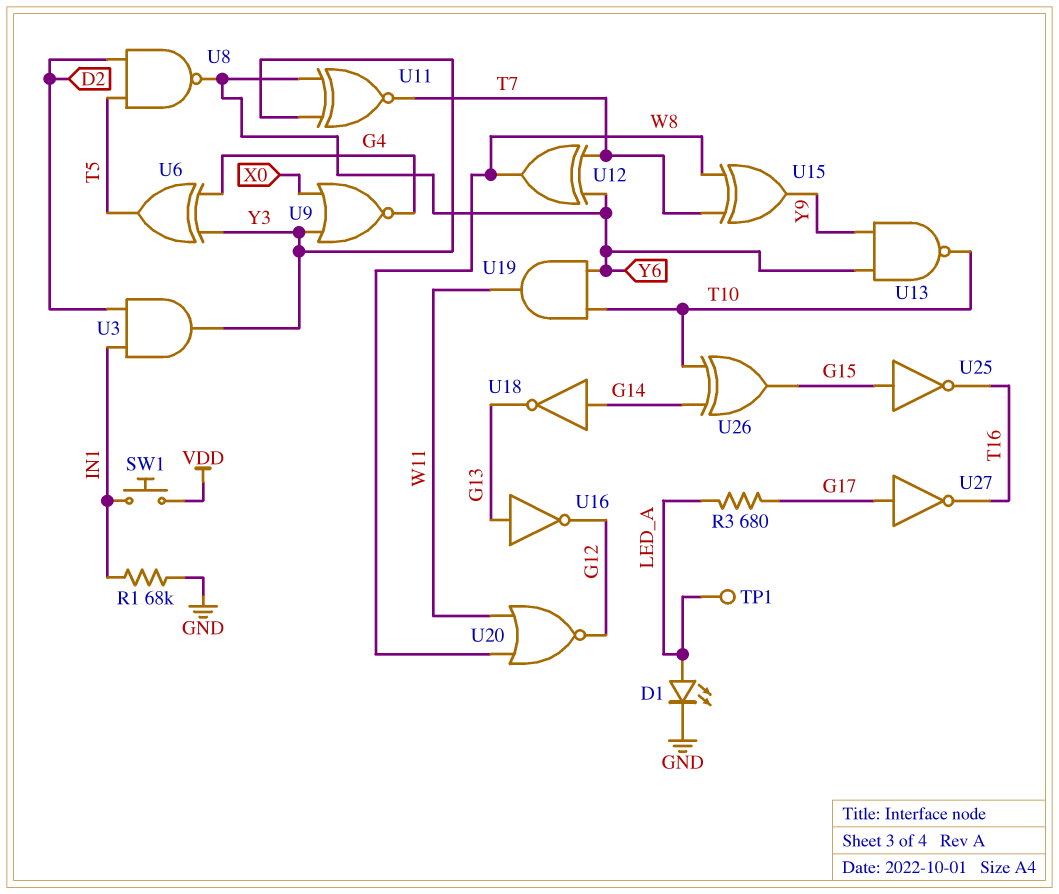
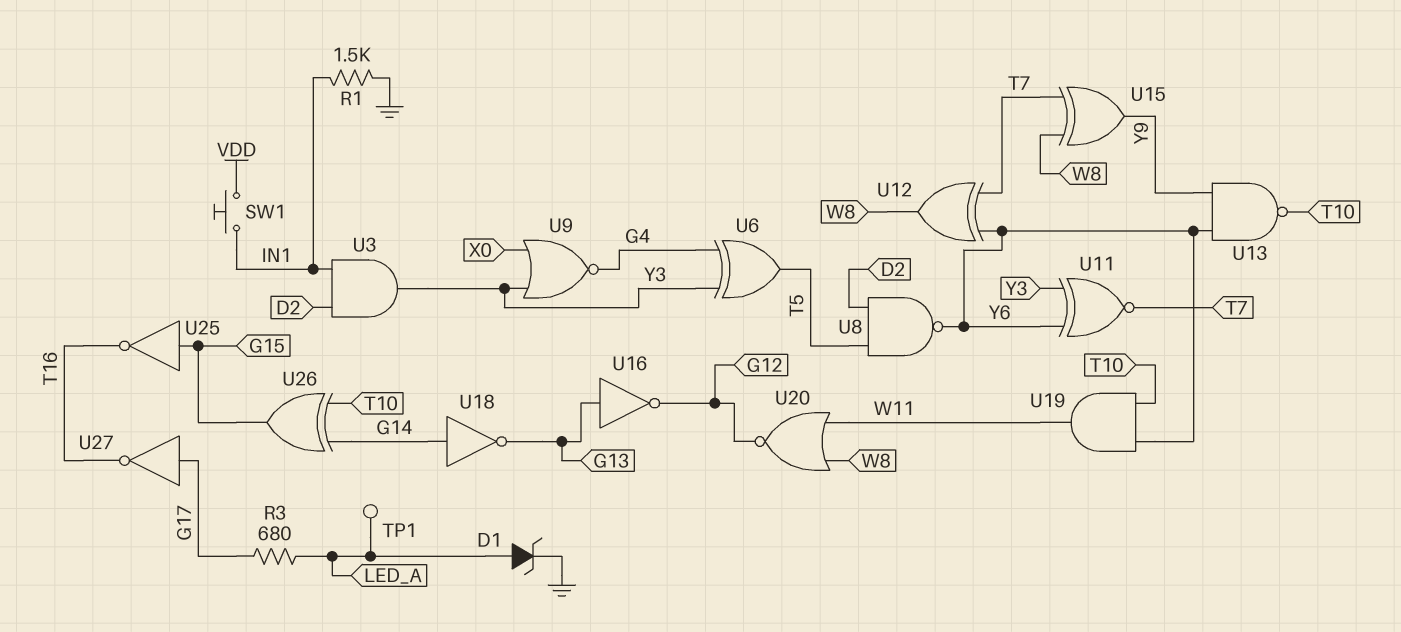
D1: LED (A LED_A, K GND) -> zener (A LED_A, K GND)
R1: 68k (GND, IN1) -> 1.5k (GND, IN1)

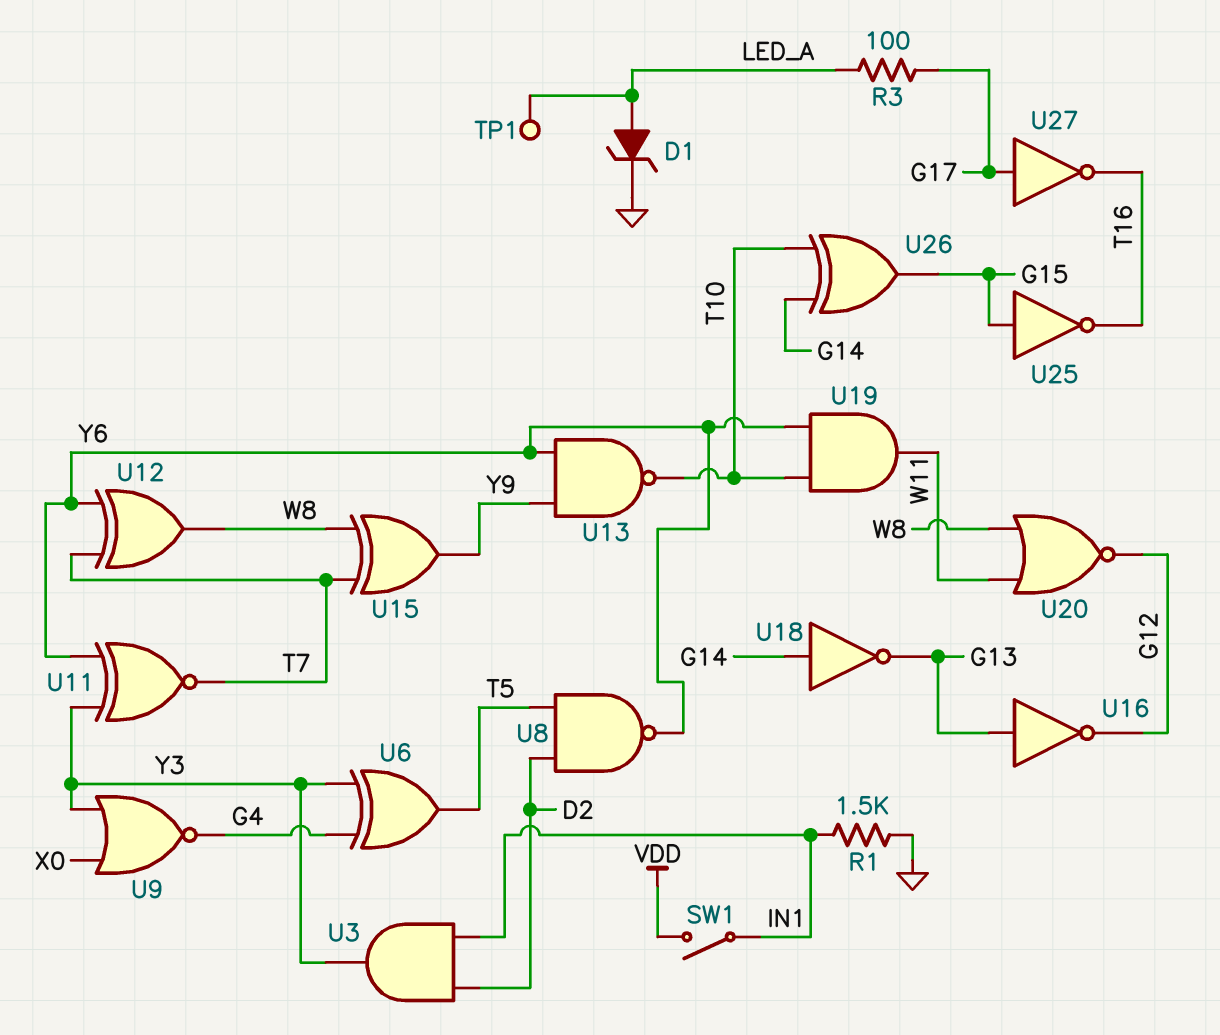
R3: 680 (G17, LED_A) -> 100 (G17, LED_A)
SW1: button (IN1, VDD) -> switch (IN1, VDD)

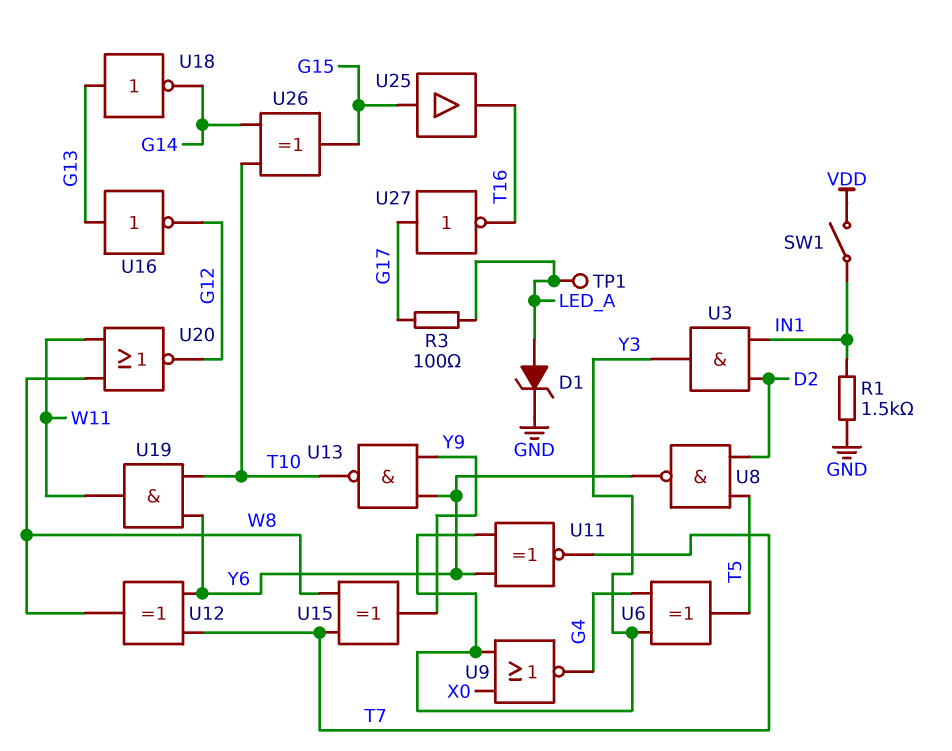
U18: NOT (in G14, out G13) -> NOT (in G13, out G14)
U25: NOT (in G15, out T16) -> buffer (in G15, out T16)

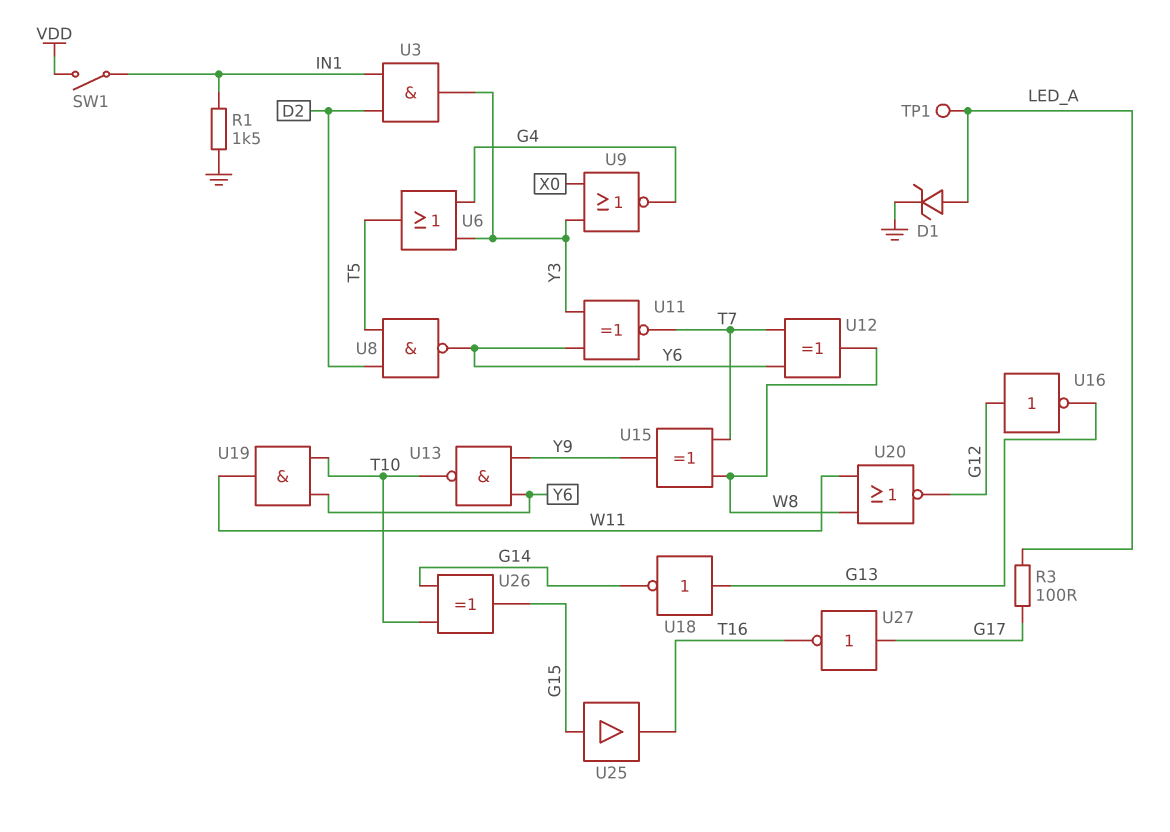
U6: XOR (in G4, in Y3, out T5) -> OR (in G4, in Y3, out T5)
U16: NOT (in G13, out G12) -> NOT (in G12, out G13)

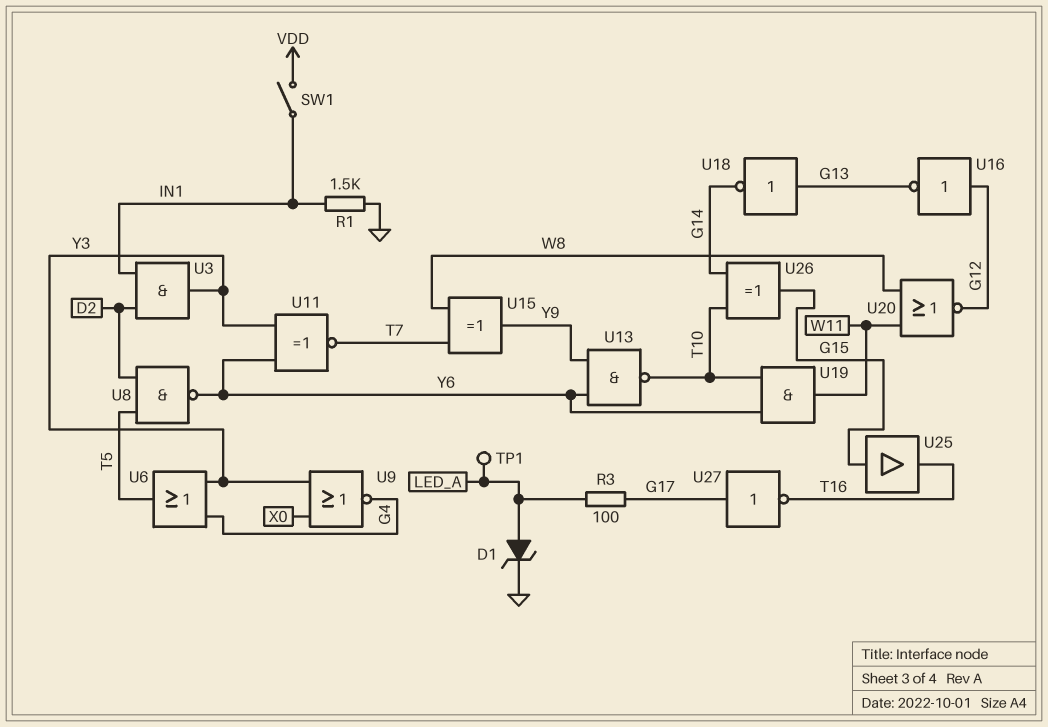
U12: XOR (in T7, in Y6, out W8) -> none

